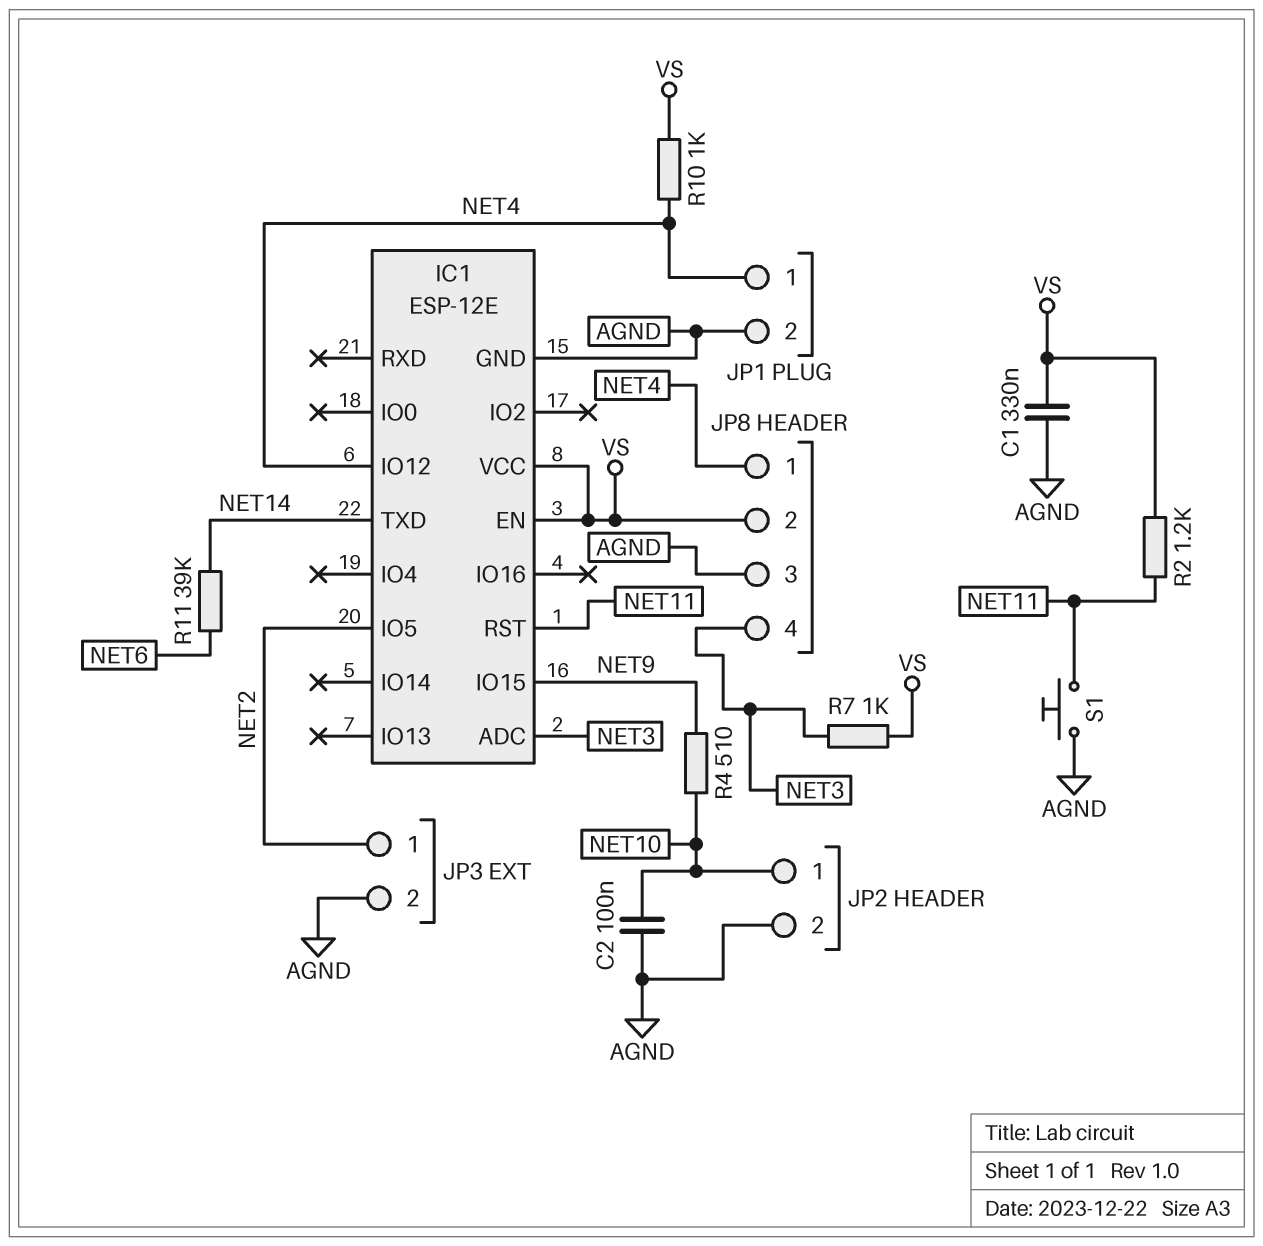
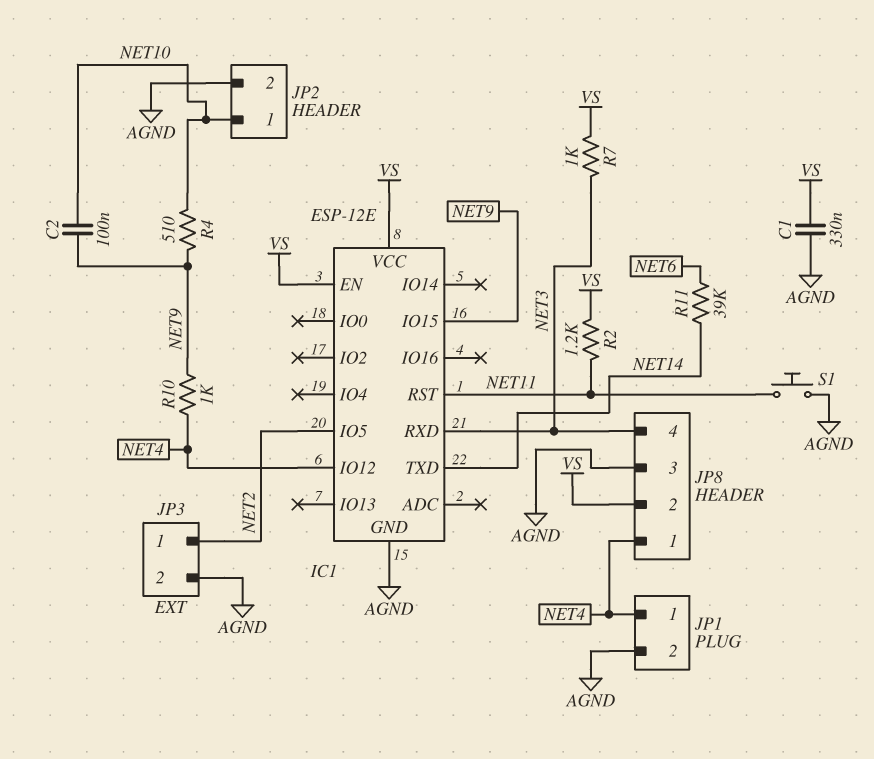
C2: 100nF (AGND, NET10) -> 100nF (NET9, NET10)
IC1 pin ADC: NET3 -> none
IC1 pin RXD: none -> NET3
R10: 1k (NET4, VS) -> 1k (NET4, NET9)

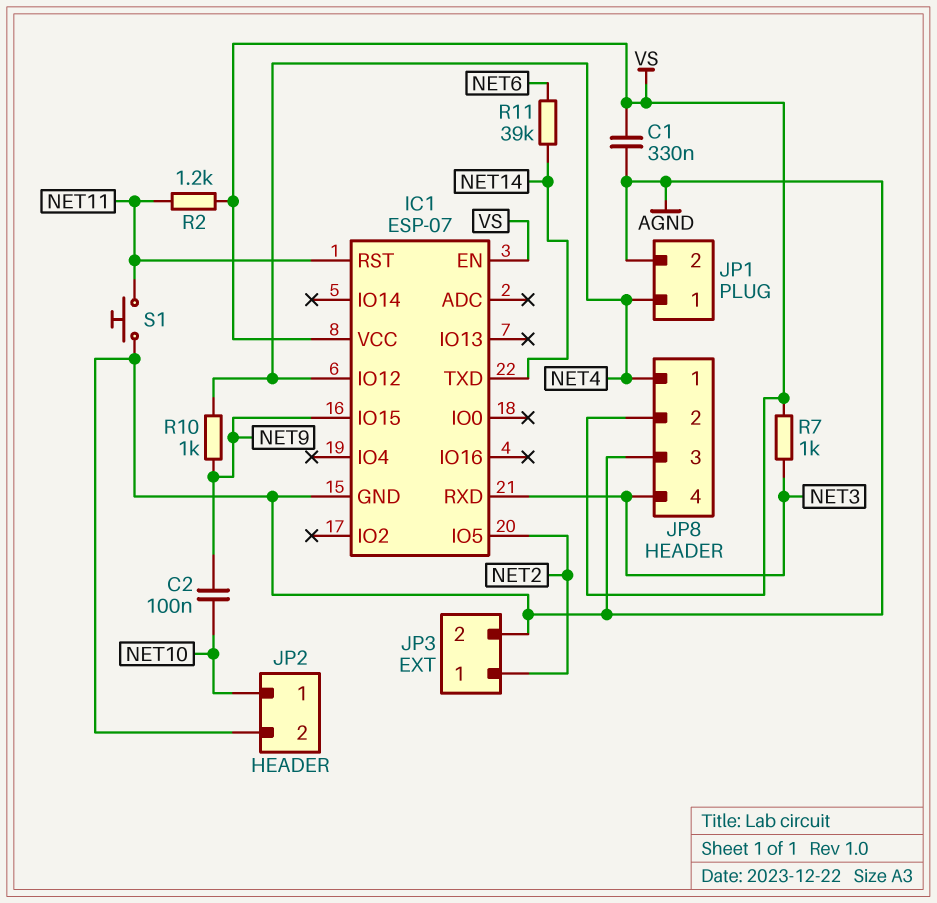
IC1: ESP-12E -> ESP-07
R4: 510 (NET9, NET10) -> none

